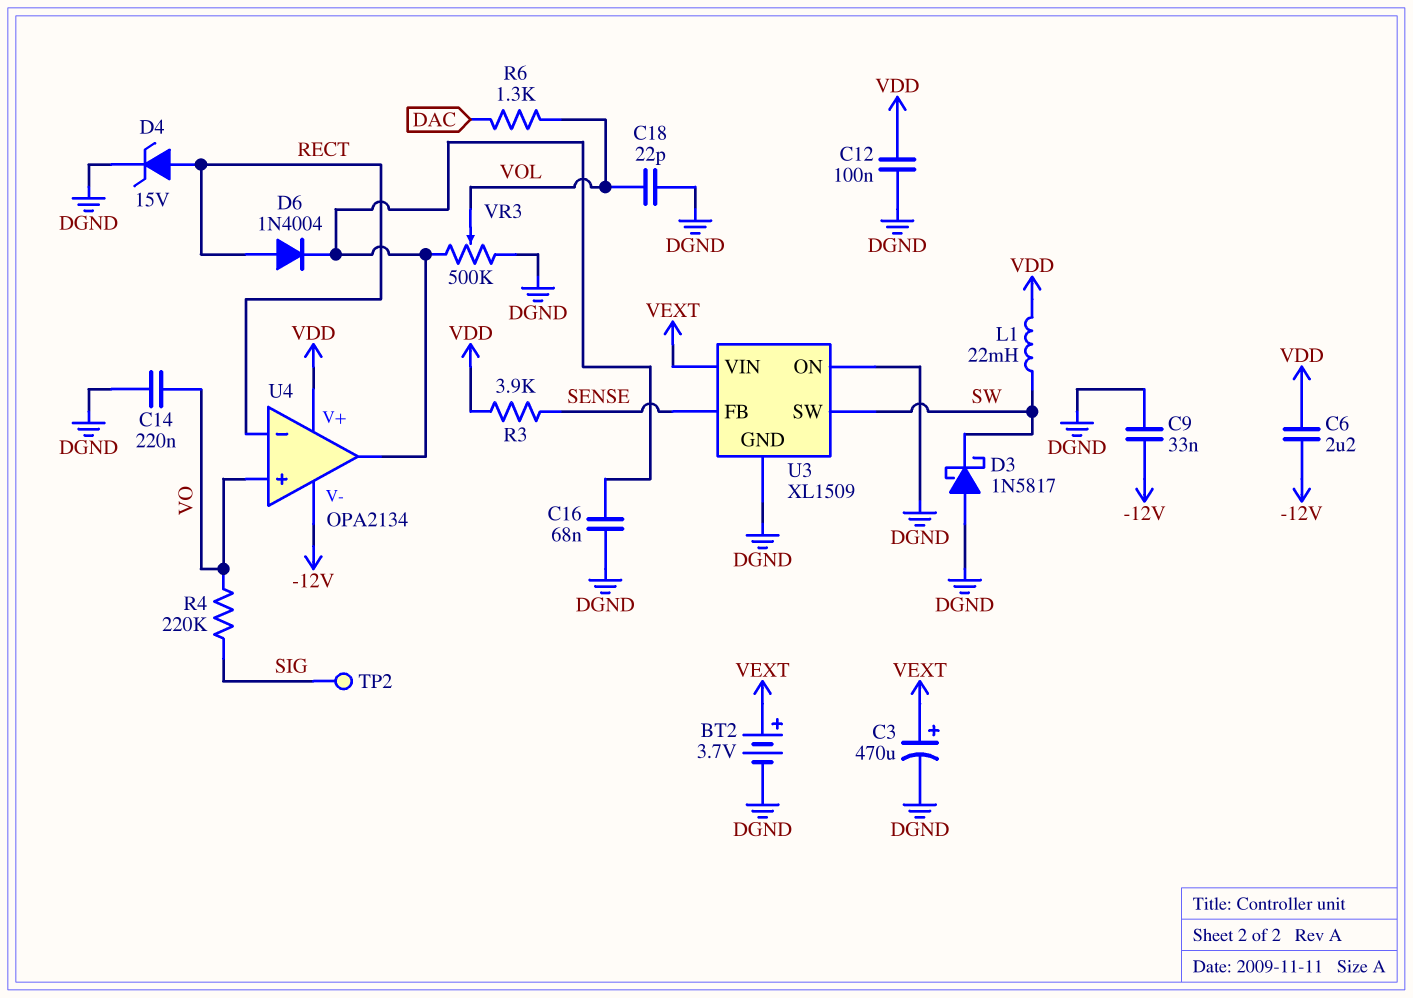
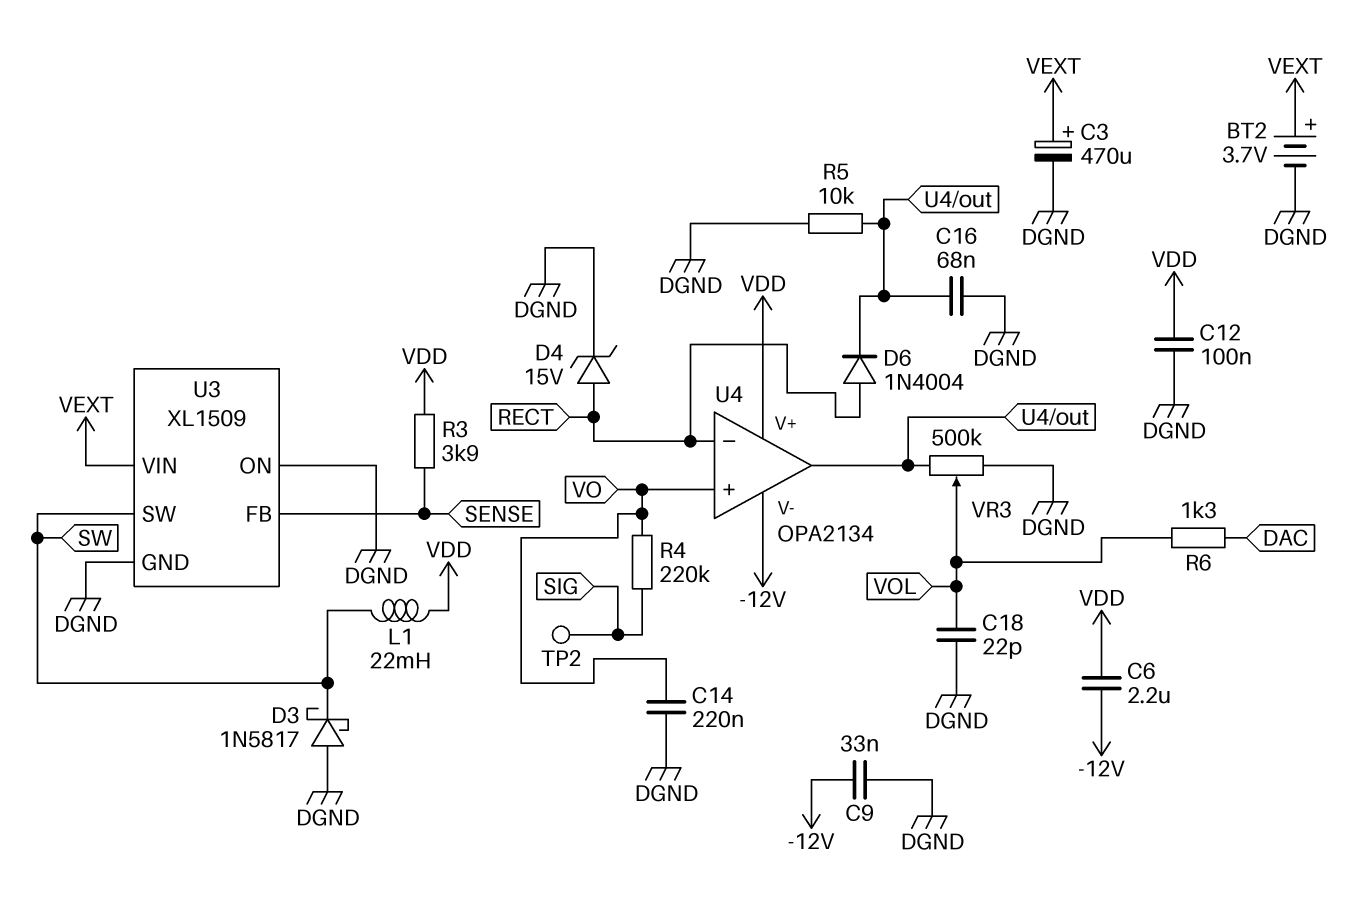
R5: none -> 10k (DGND, U4/out)

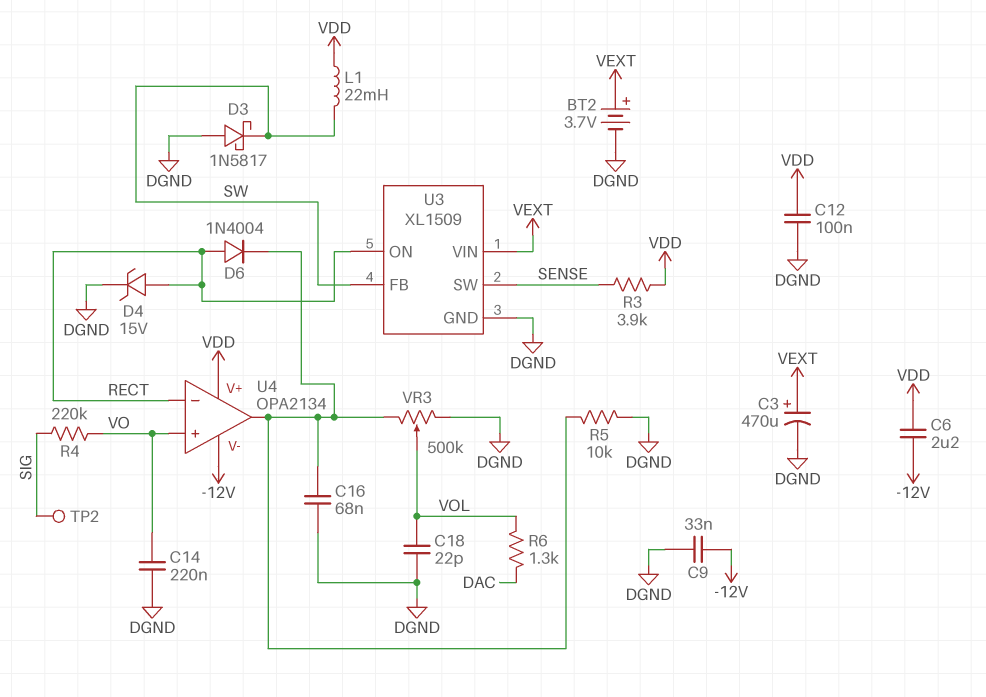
U3 pin FB: SENSE -> SW
U3 pin ON: DGND -> RECT
U3 pin SW: SW -> SENSE

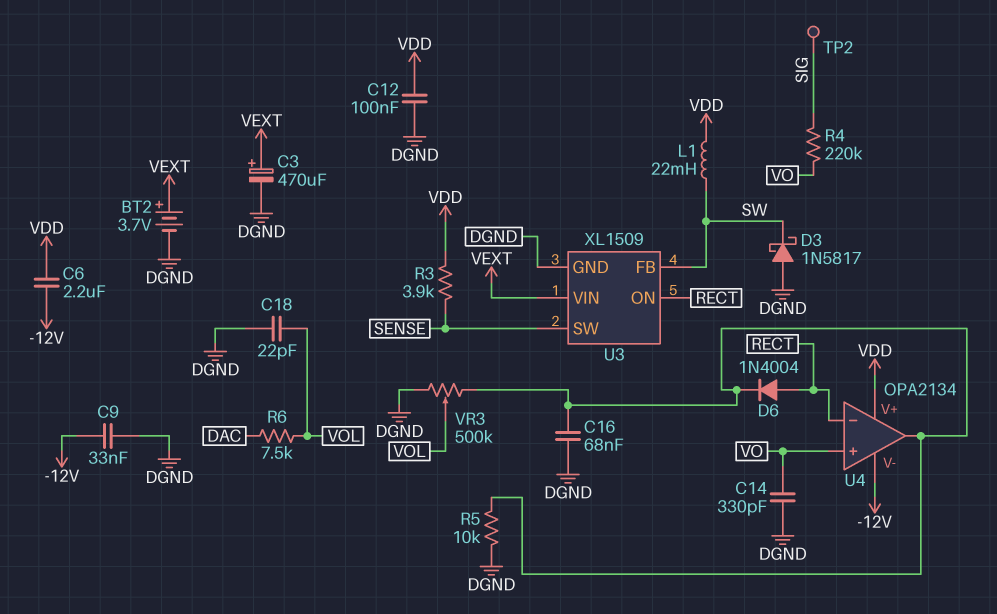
C14: 220nF (DGND, VO) -> 330pF (DGND, VO)
D4: zener 15V (A RECT, K DGND) -> none
R6: 1.3k (DAC, VOL) -> 7.5k (DAC, VOL)

